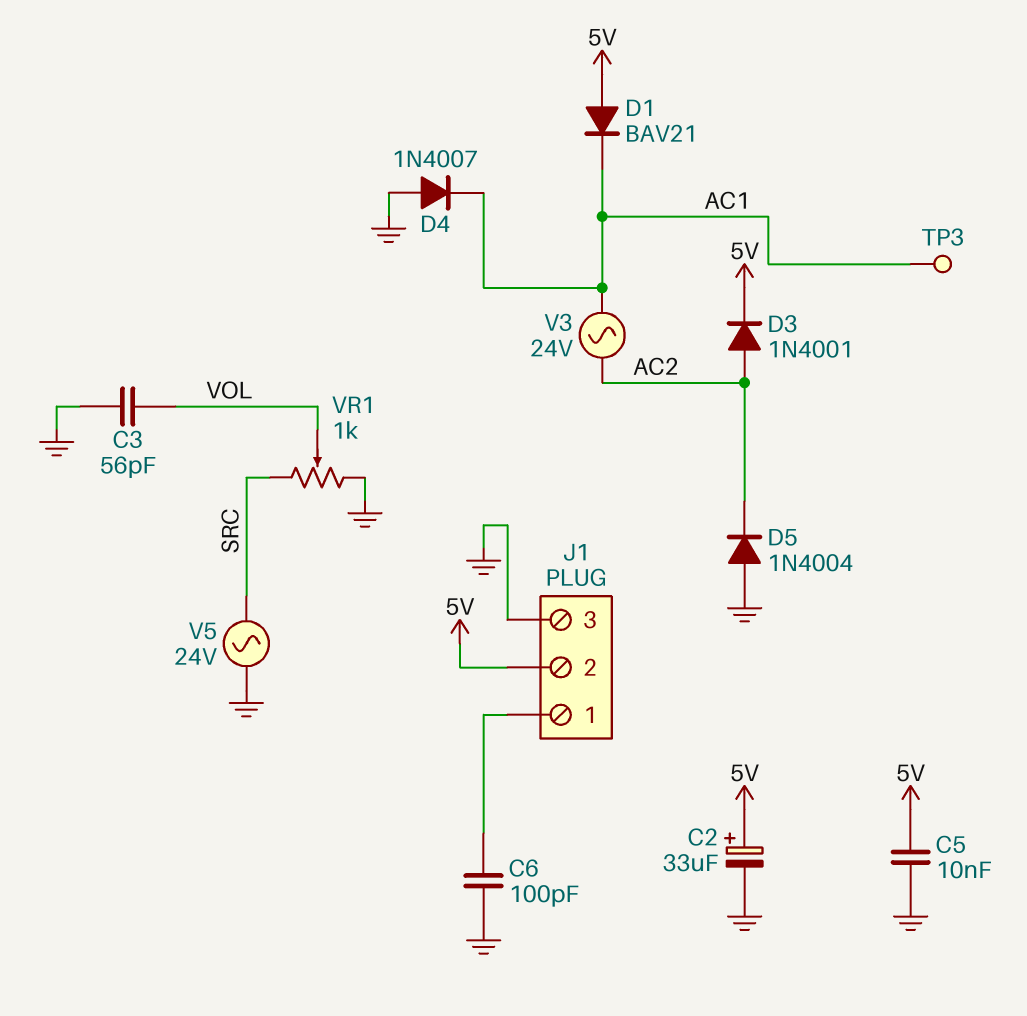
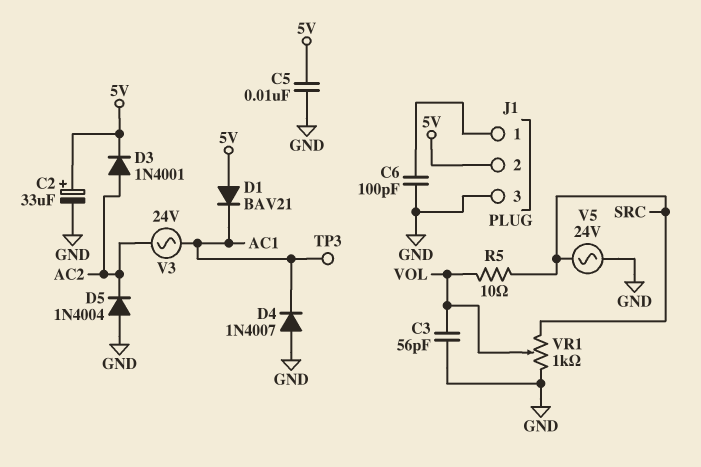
R5: none -> 10 (SRC, VOL)

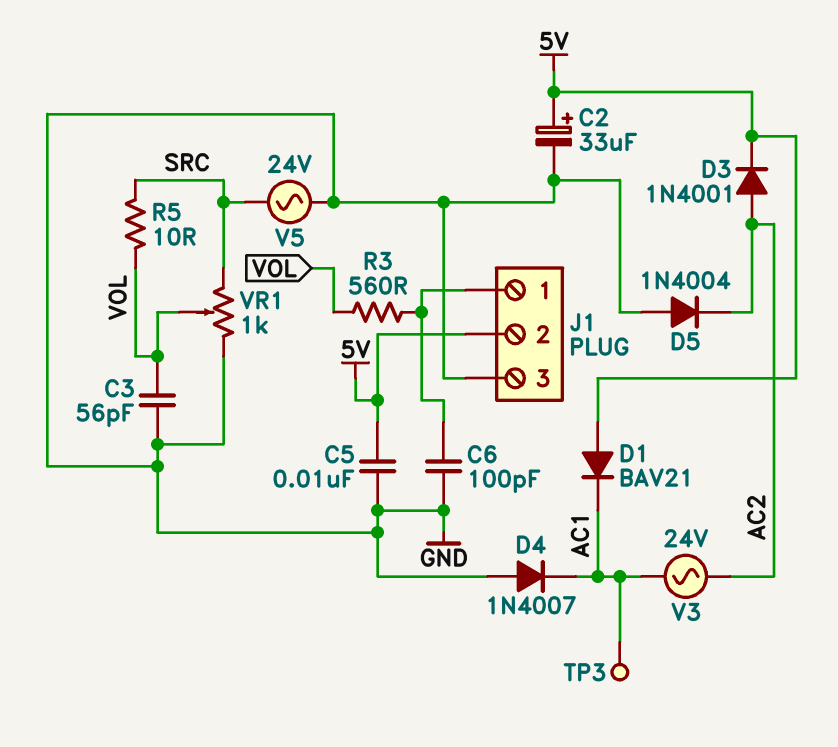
R3: none -> 560 (J1/1, VOL)

